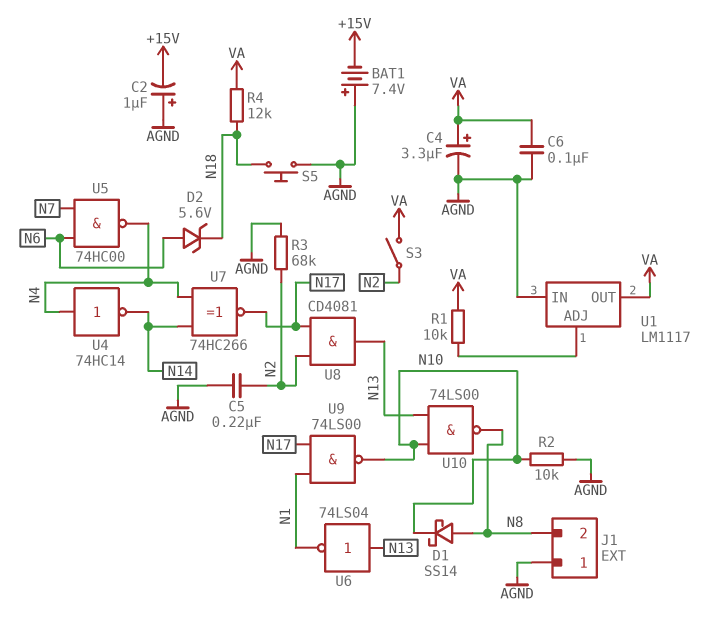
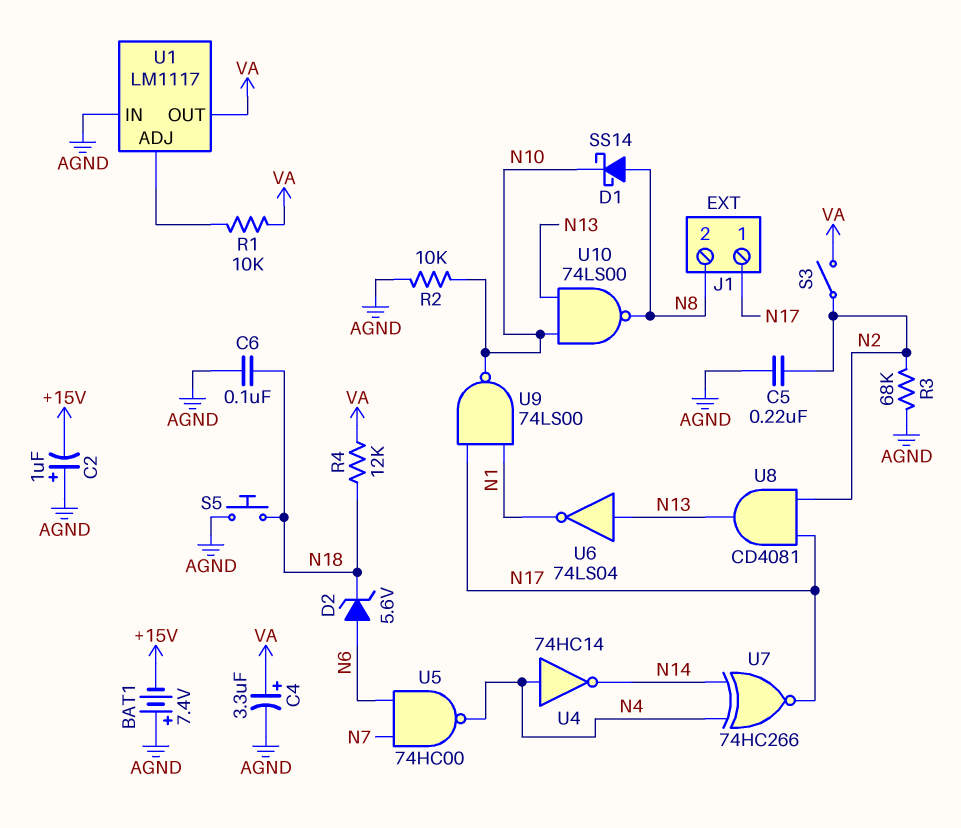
C6: 100nF (AGND, VA) -> 100nF (AGND, N18)
J1 pin 1: AGND -> N17

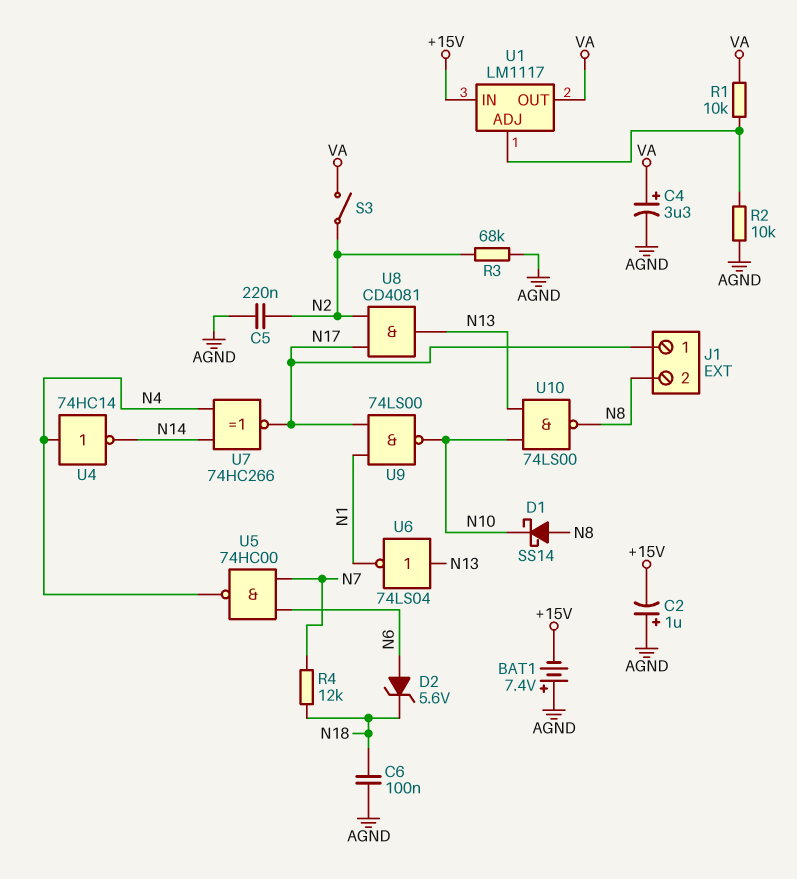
R2: 10k (AGND, N10) -> 10k (AGND, U1/ADJ)
R4: 12k (N18, VA) -> 12k (N7, N18)
S5: button (AGND, N18) -> none
U1 pin IN: AGND -> +15V

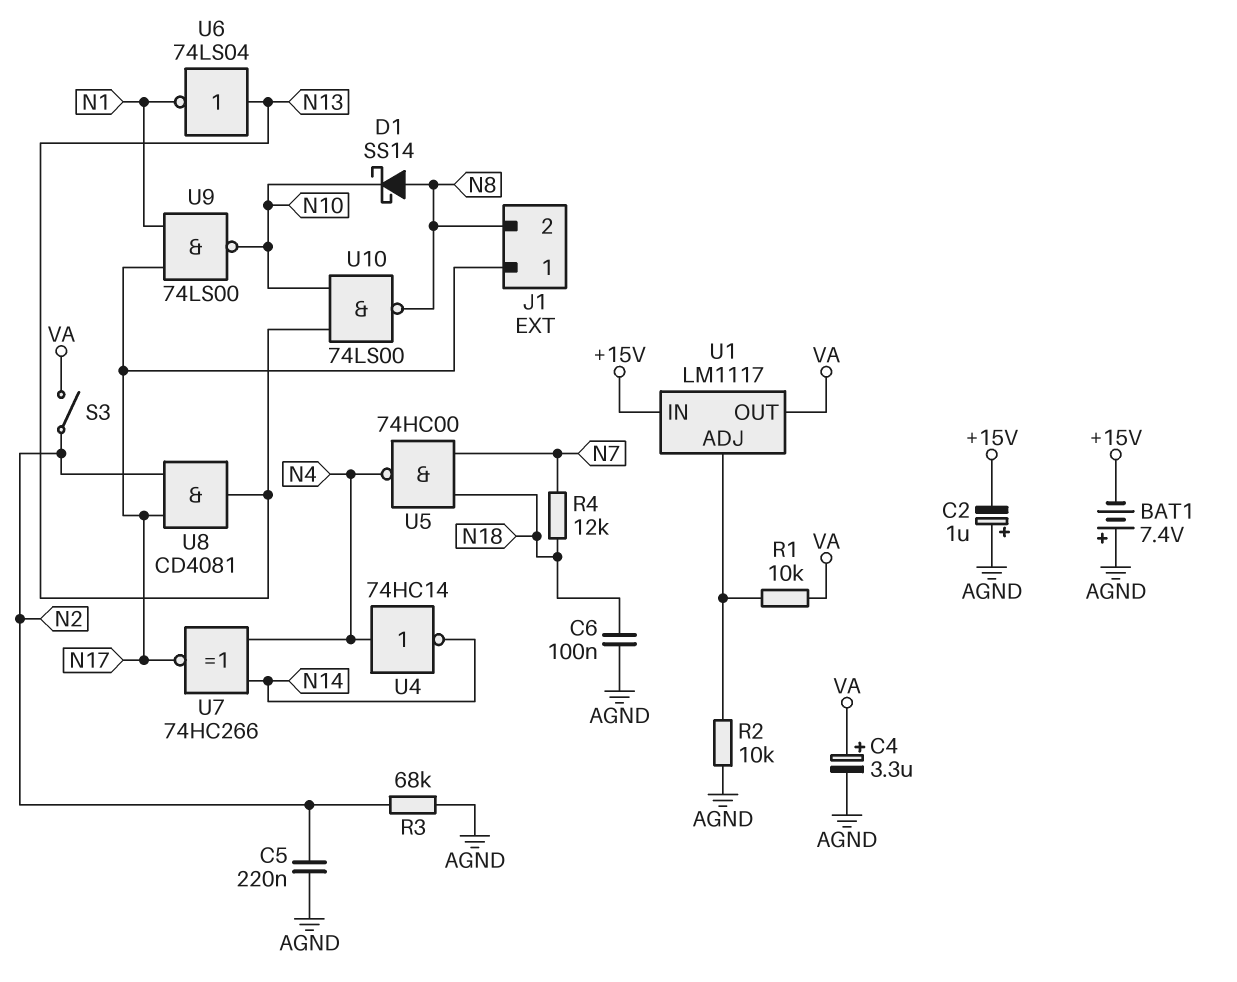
D2: zener 5.6V (A N6, K N18) -> none
U5: NAND 74HC00 (in N6, in N7, out N4) -> NAND 74HC00 (in N7, in N18, out N4)

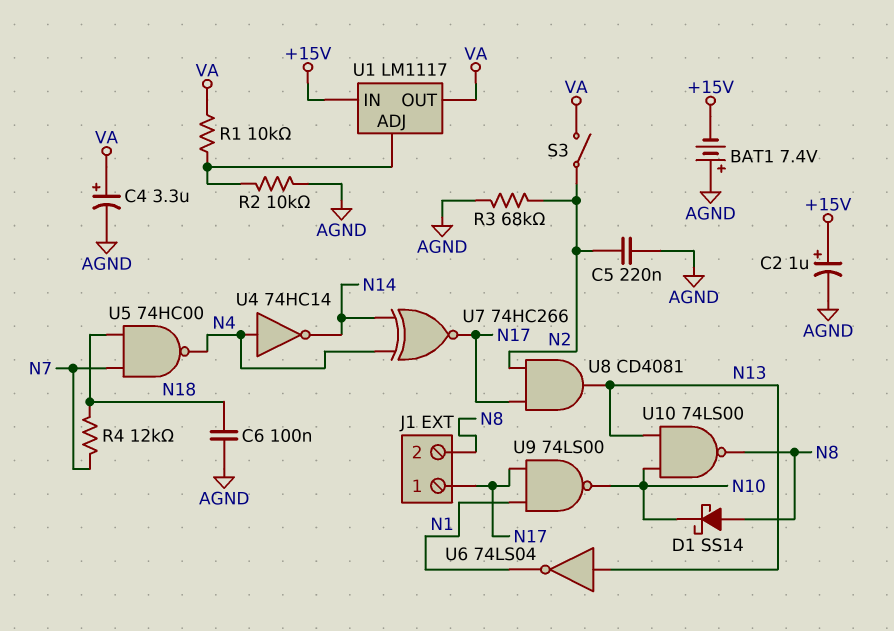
C2: 1uF (plus AGND, minus +15V) -> 1uF (plus +15V, minus AGND)

